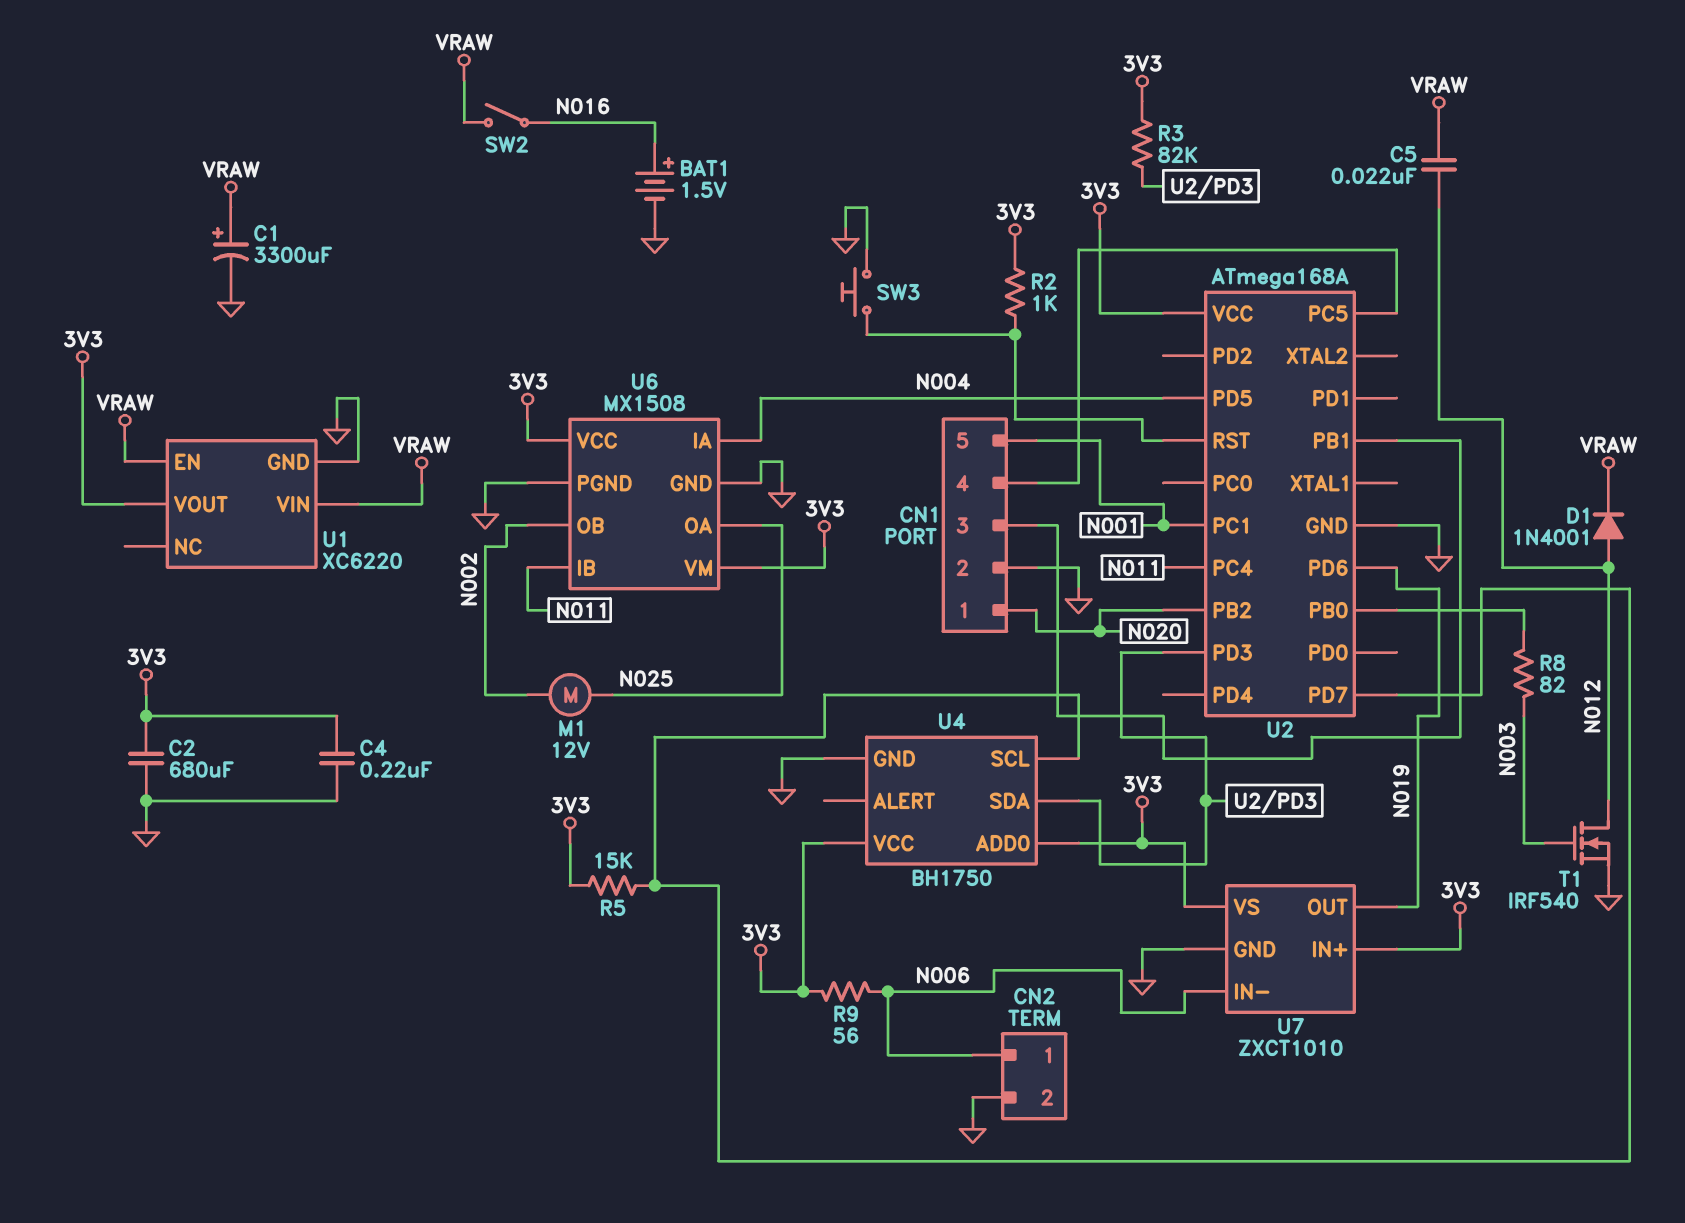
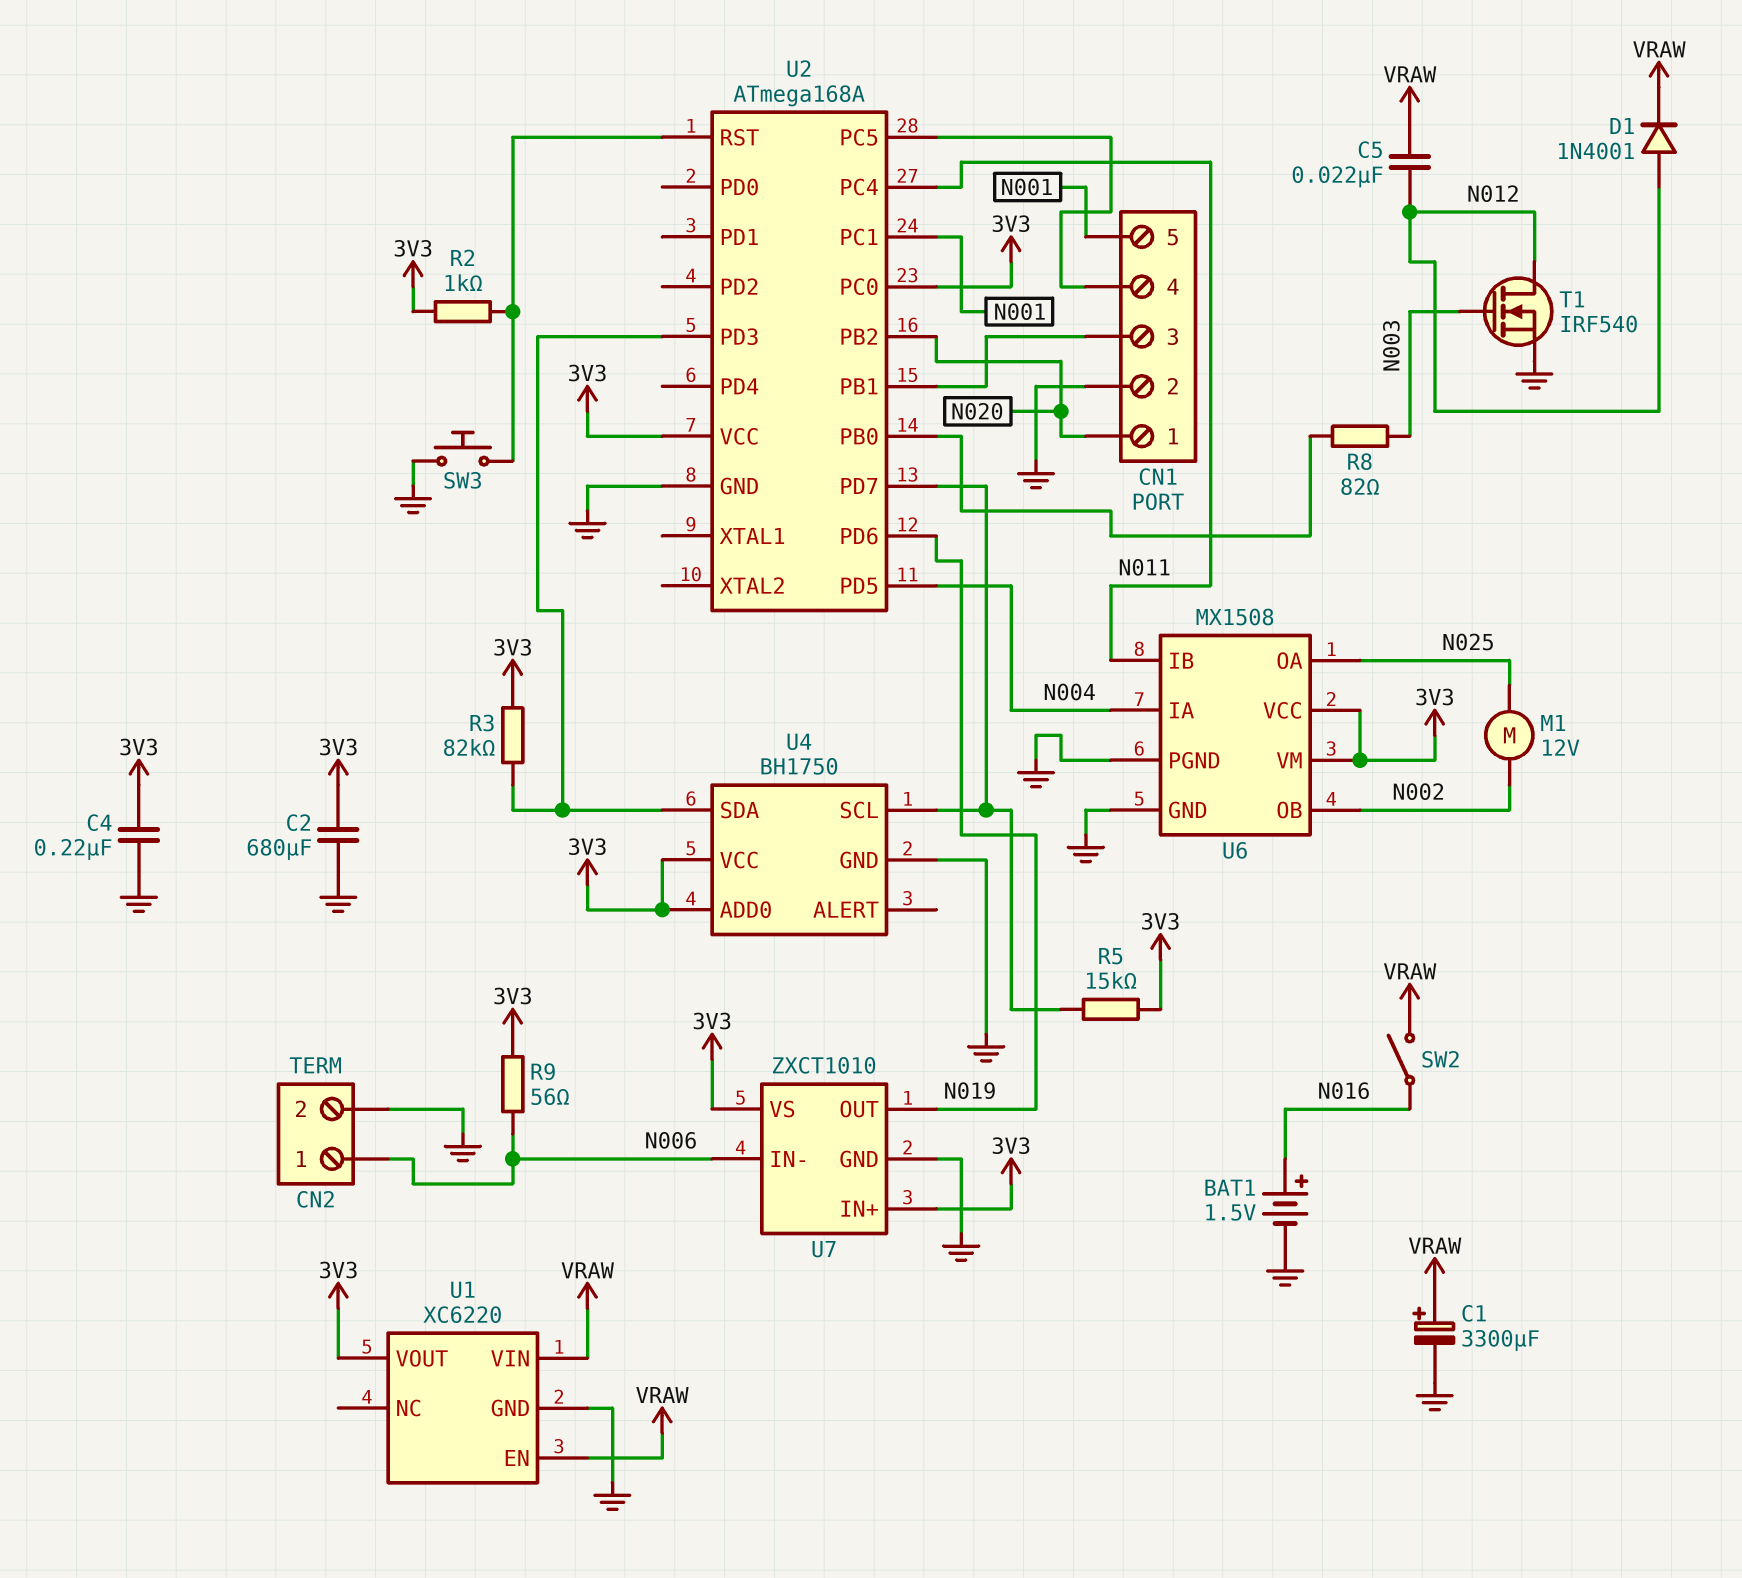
U2 pin PC0: none -> 3V3

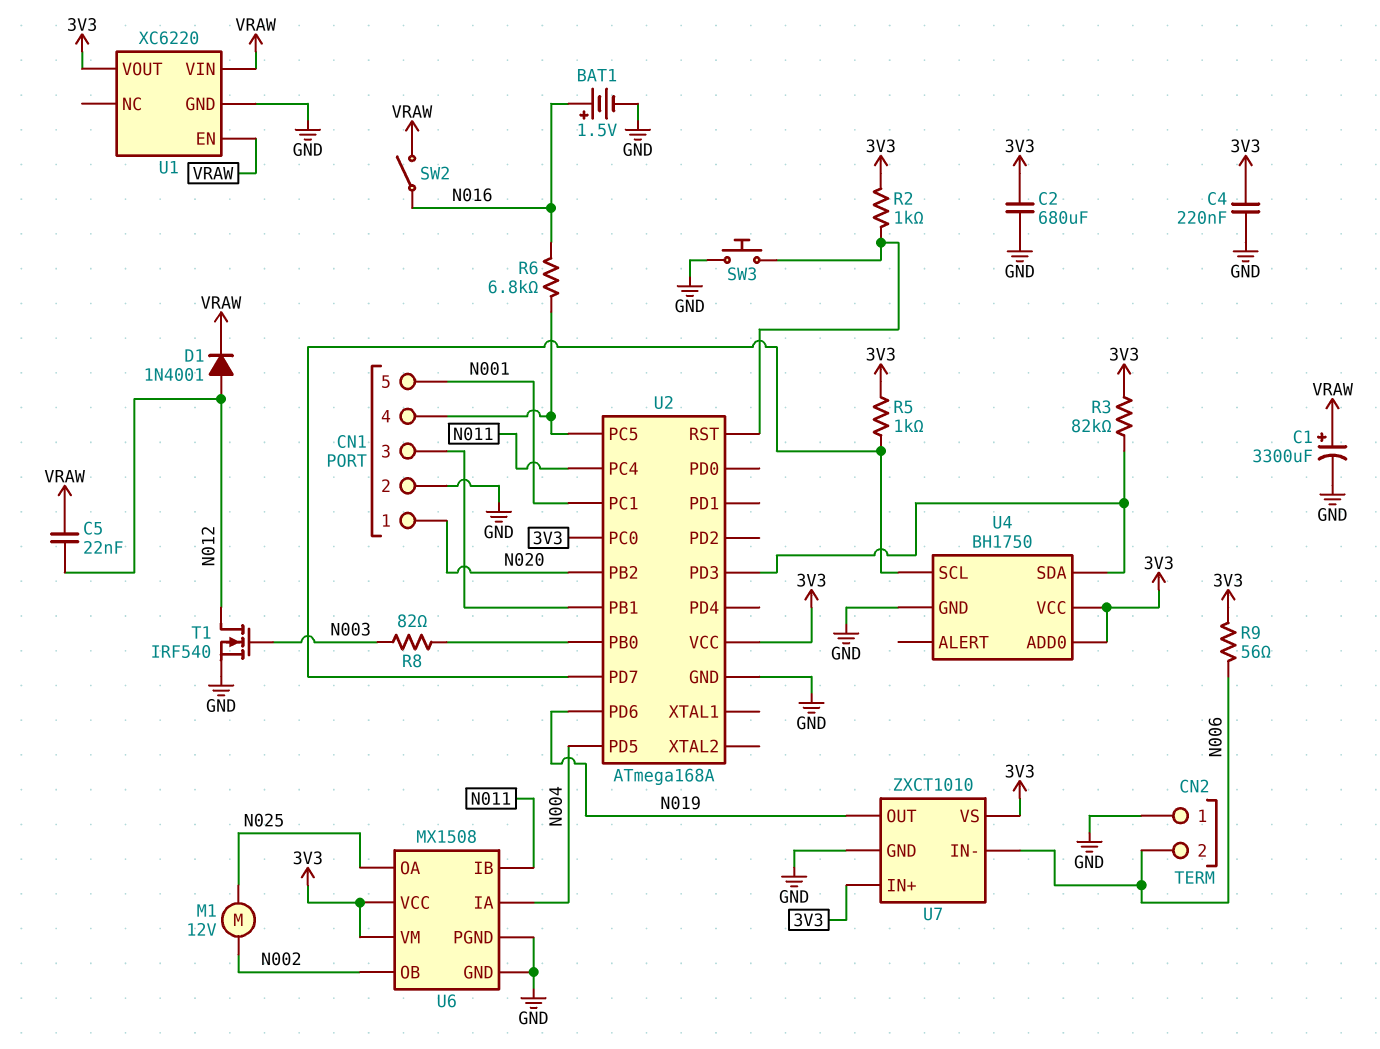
CN2 pin 1: N006 -> GND
CN2 pin 2: GND -> N006
R5: 15k (3V3, U2/PD7) -> 1k (3V3, U2/PD7)
R6: none -> 6.8k (CN1/4, N016)

